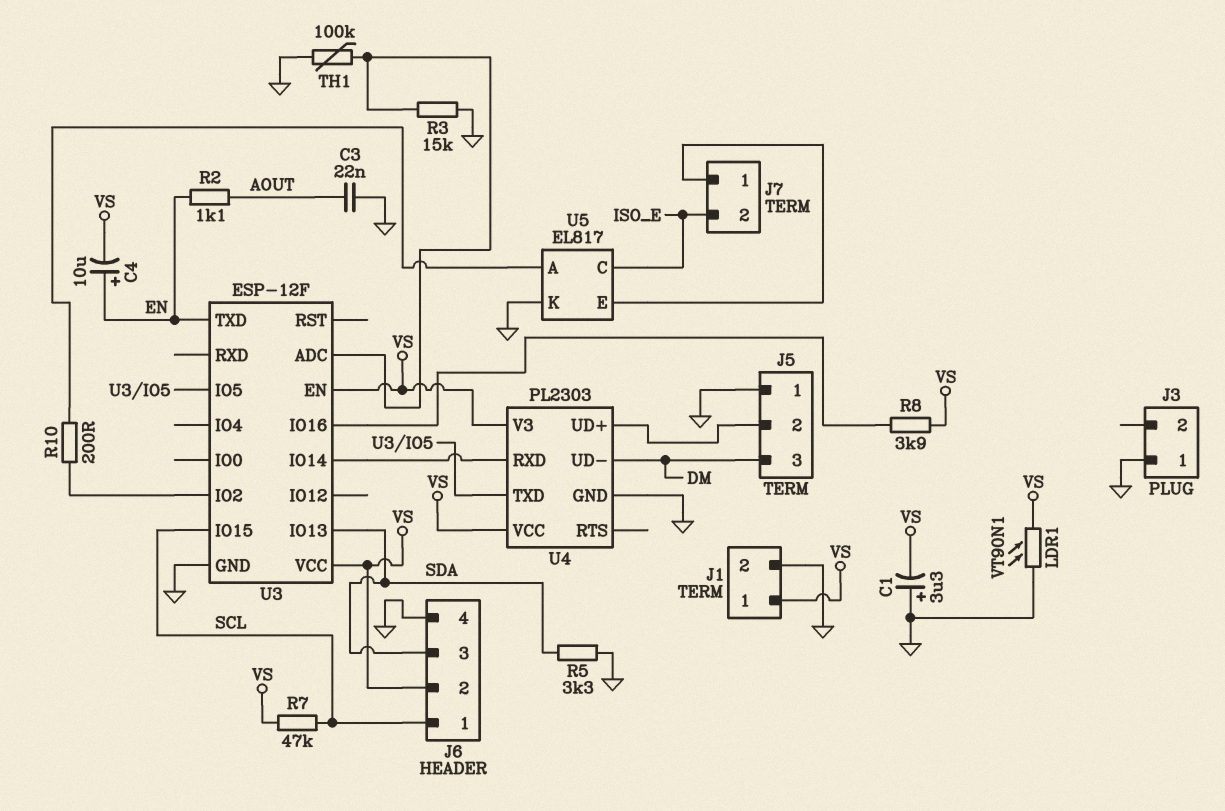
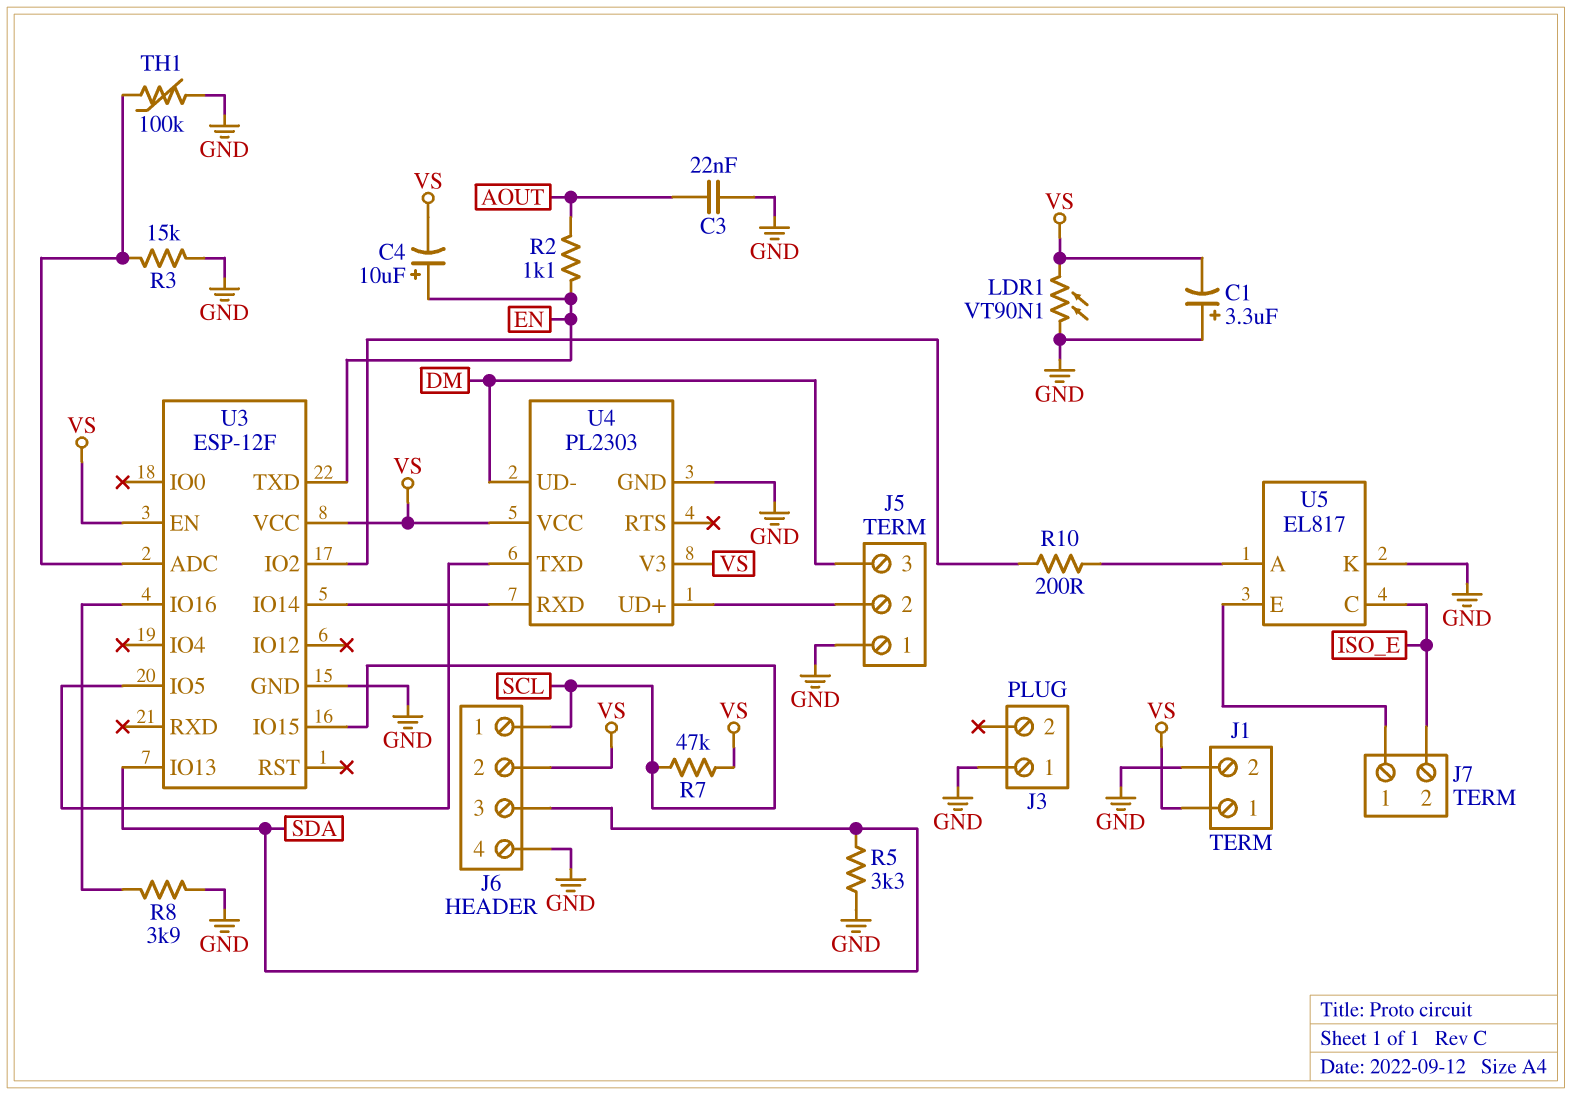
R8: 3.9k (U3/IO16, VS) -> 3.9k (GND, U3/IO16)

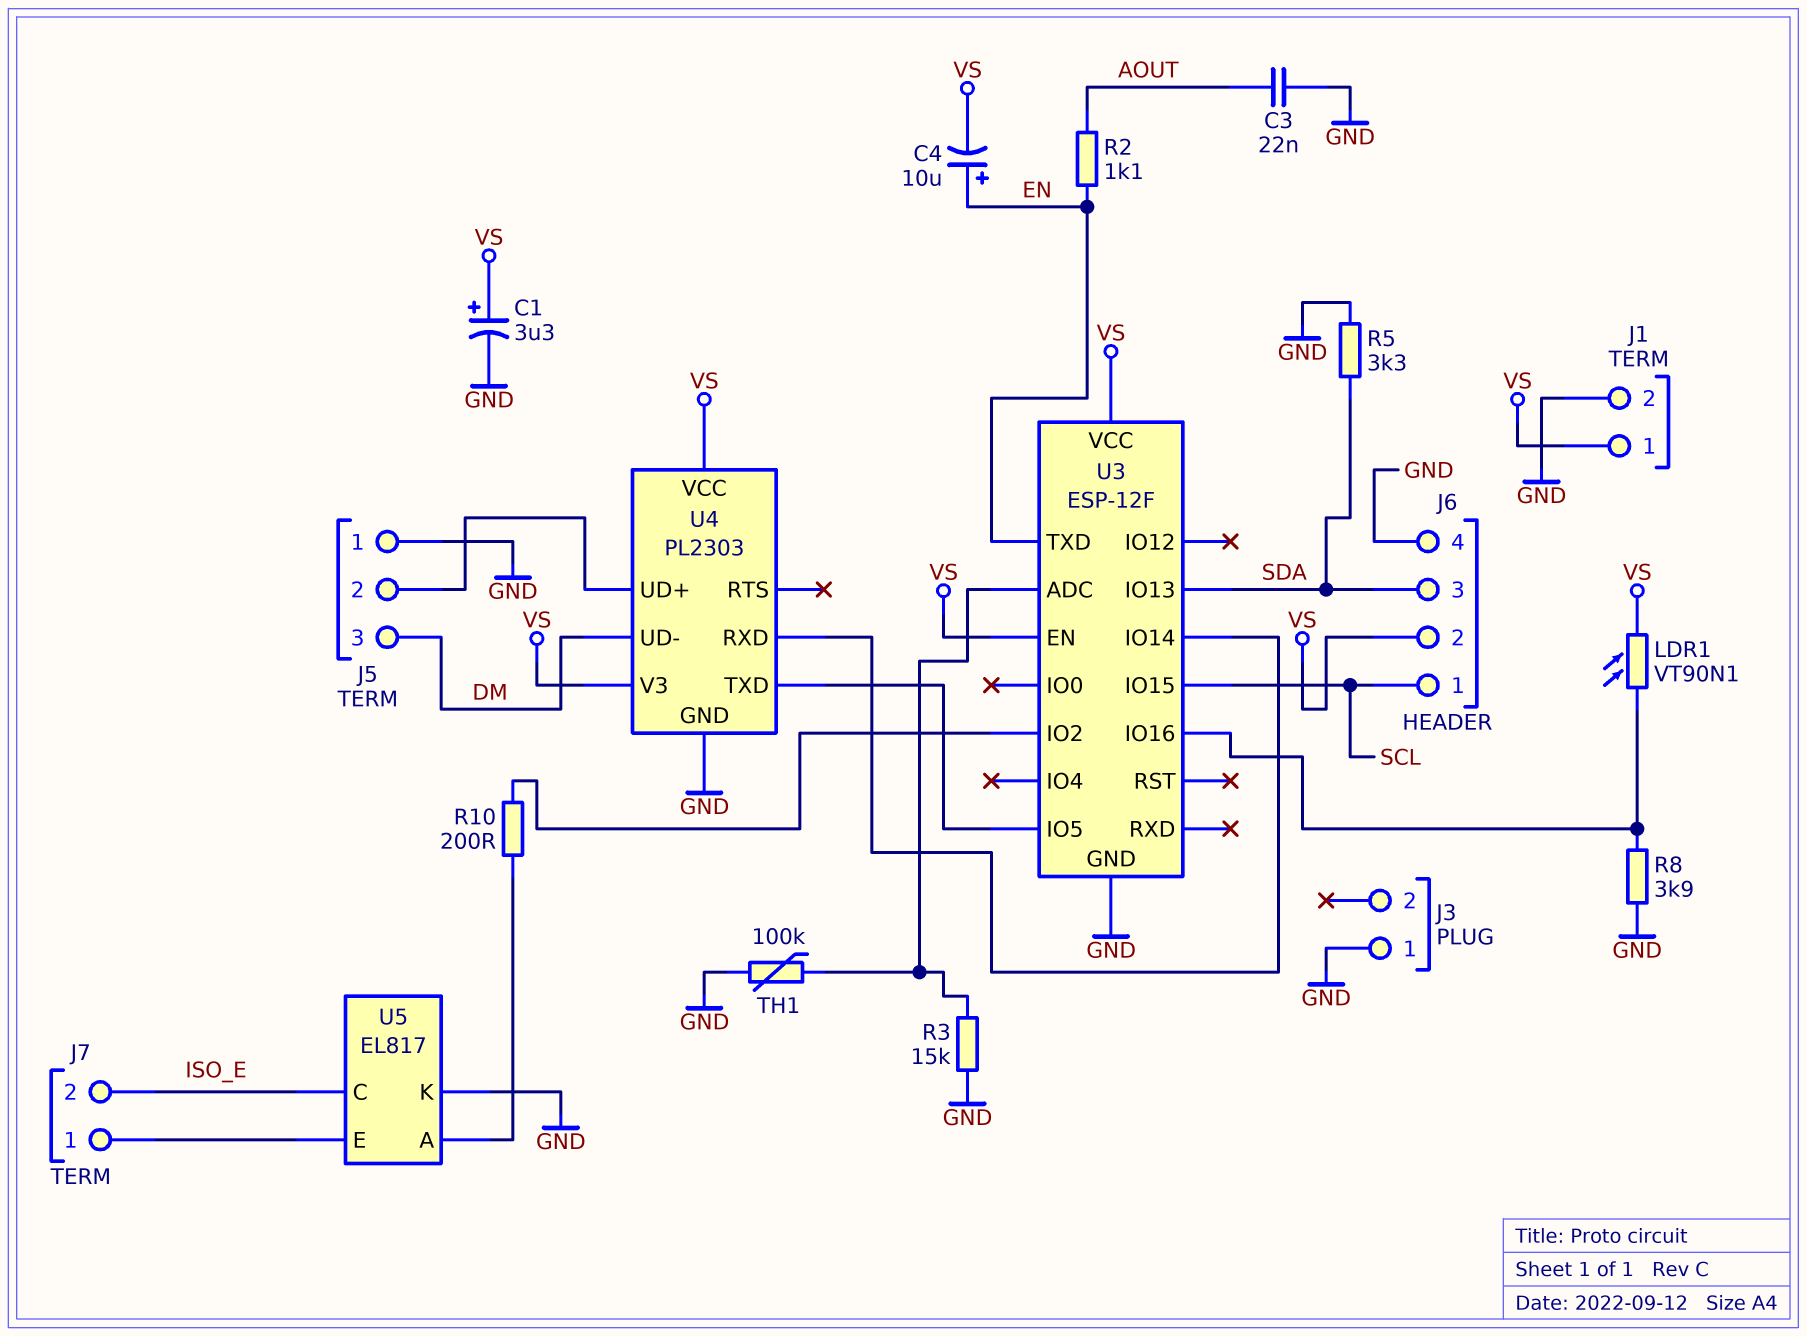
C1: 3.3uF (plus GND, minus VS) -> 3.3uF (plus VS, minus GND)
LDR1: VT90N1 (GND, VS) -> VT90N1 (U3/IO16, VS)
R7: 47k (SCL, VS) -> none

